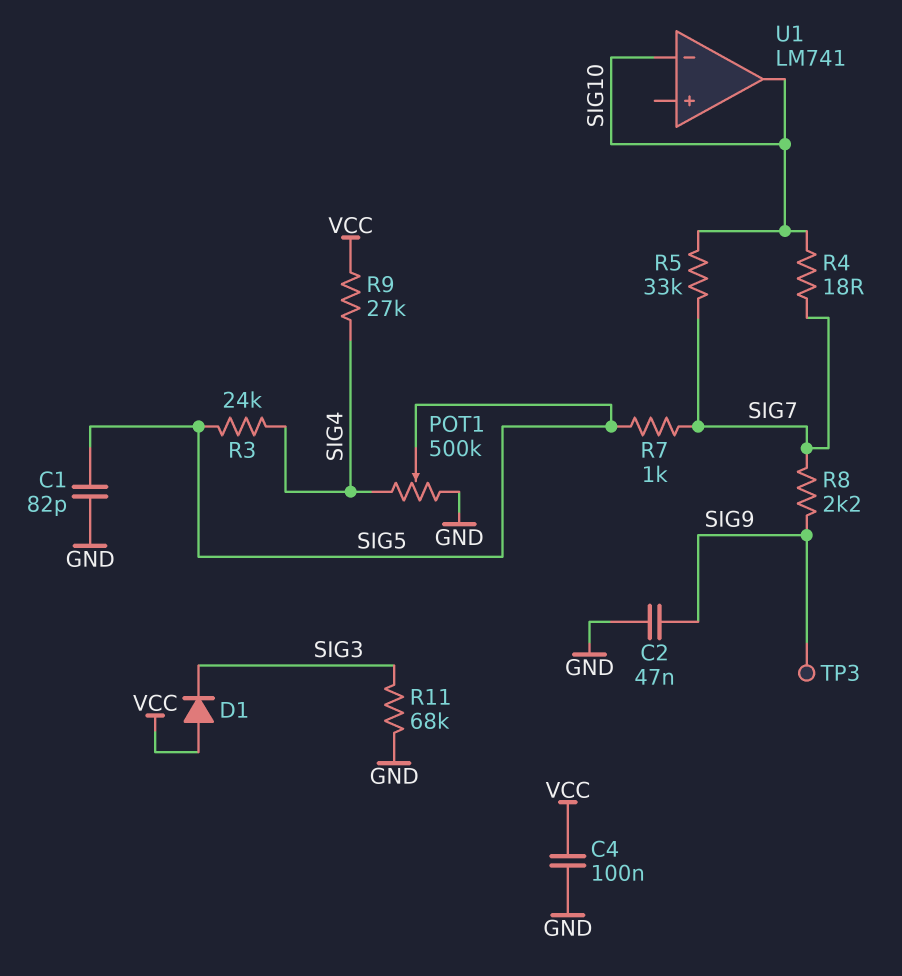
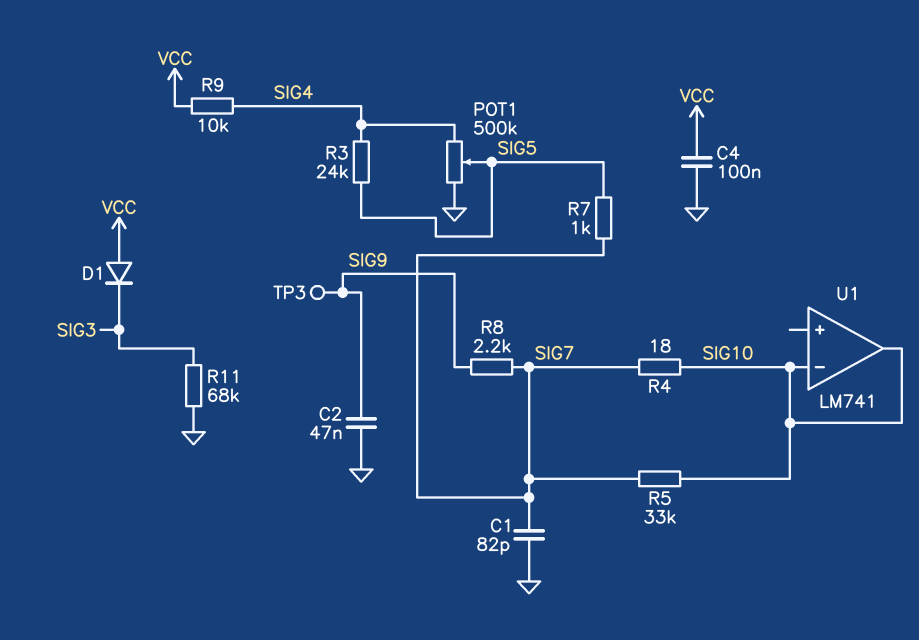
C1: 82pF (GND, SIG5) -> 82pF (GND, SIG7)
R9: 27k (SIG4, VCC) -> 10k (SIG4, VCC)

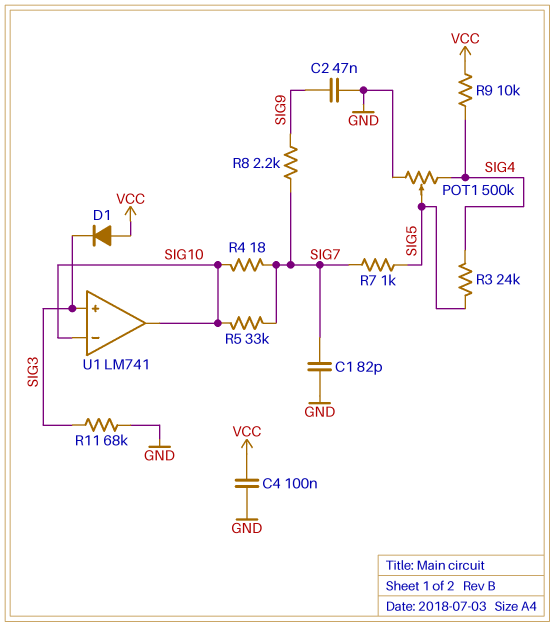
TP3: test point (SIG9) -> none
U1 pin in+: none -> SIG3

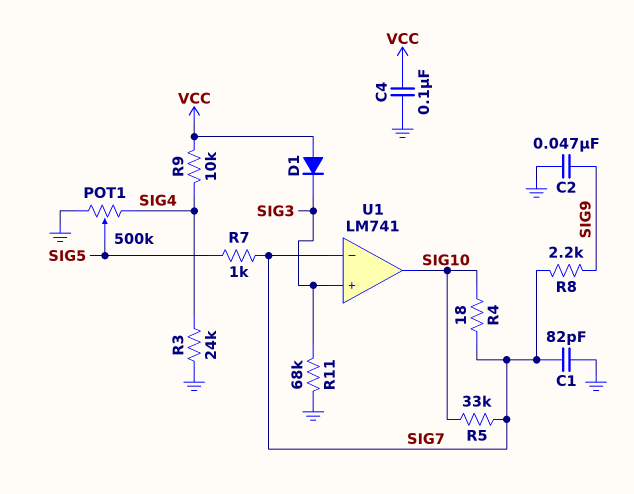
R3: 24k (SIG4, SIG5) -> 24k (GND, SIG4)
U1 pin in-: SIG10 -> SIG7

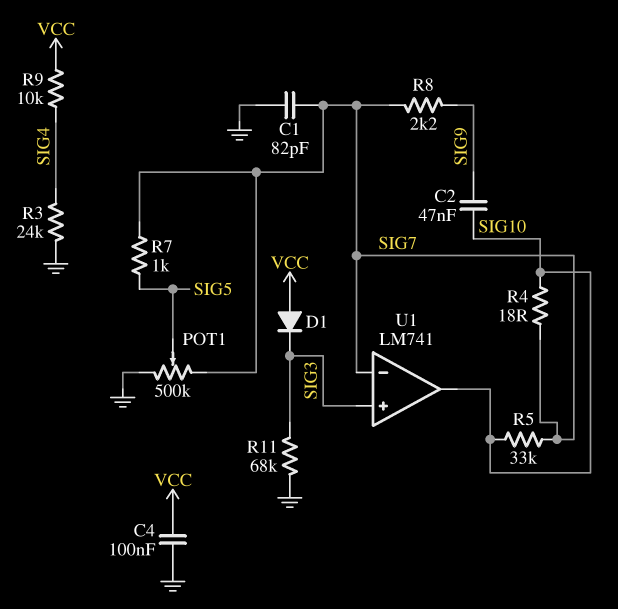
C2: 47nF (GND, SIG9) -> 47nF (SIG9, SIG10)
POT1: 500k (GND, SIG4, wiper SIG5) -> 500k (GND, SIG7, wiper SIG5)

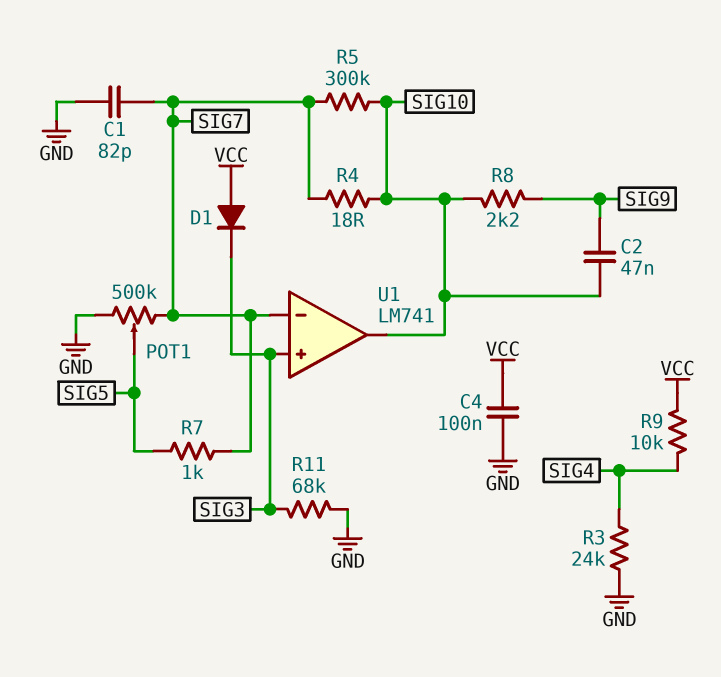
R5: 33k (SIG7, SIG10) -> 300k (SIG7, SIG10)
R8: 2.2k (SIG7, SIG9) -> 2.2k (SIG9, SIG10)

